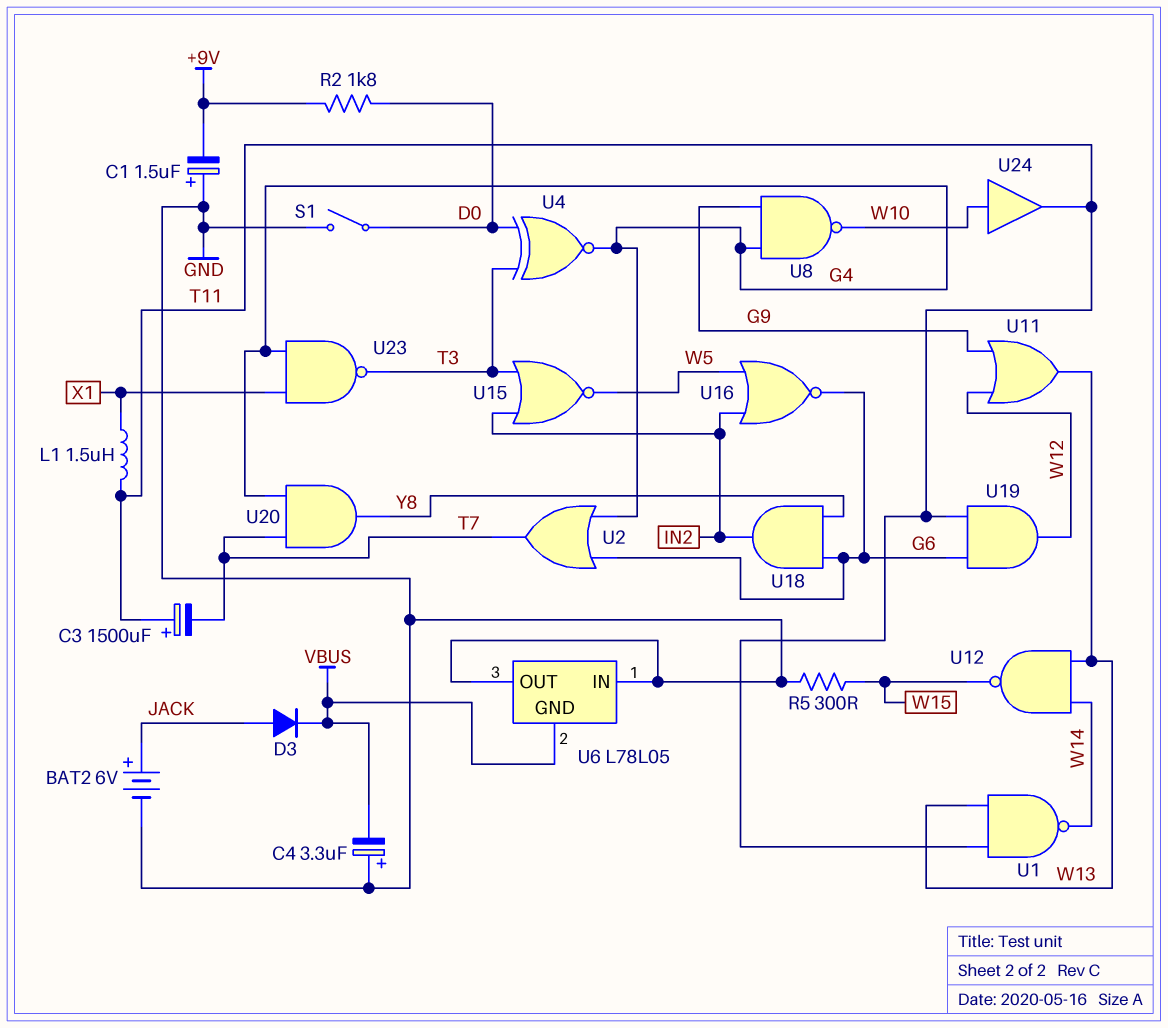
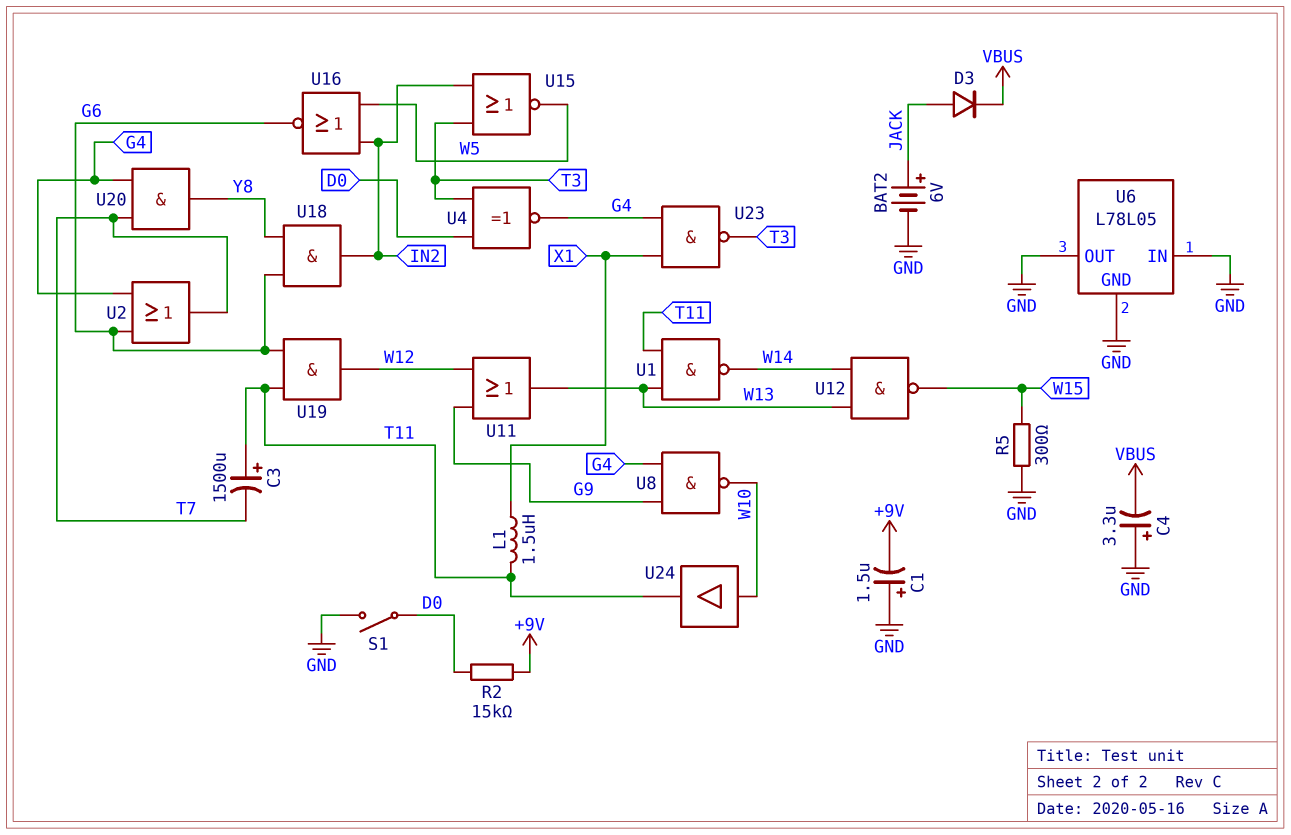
R2: 1.8k (+9V, D0) -> 15k (+9V, D0)
U6 pin GND: VBUS -> GND

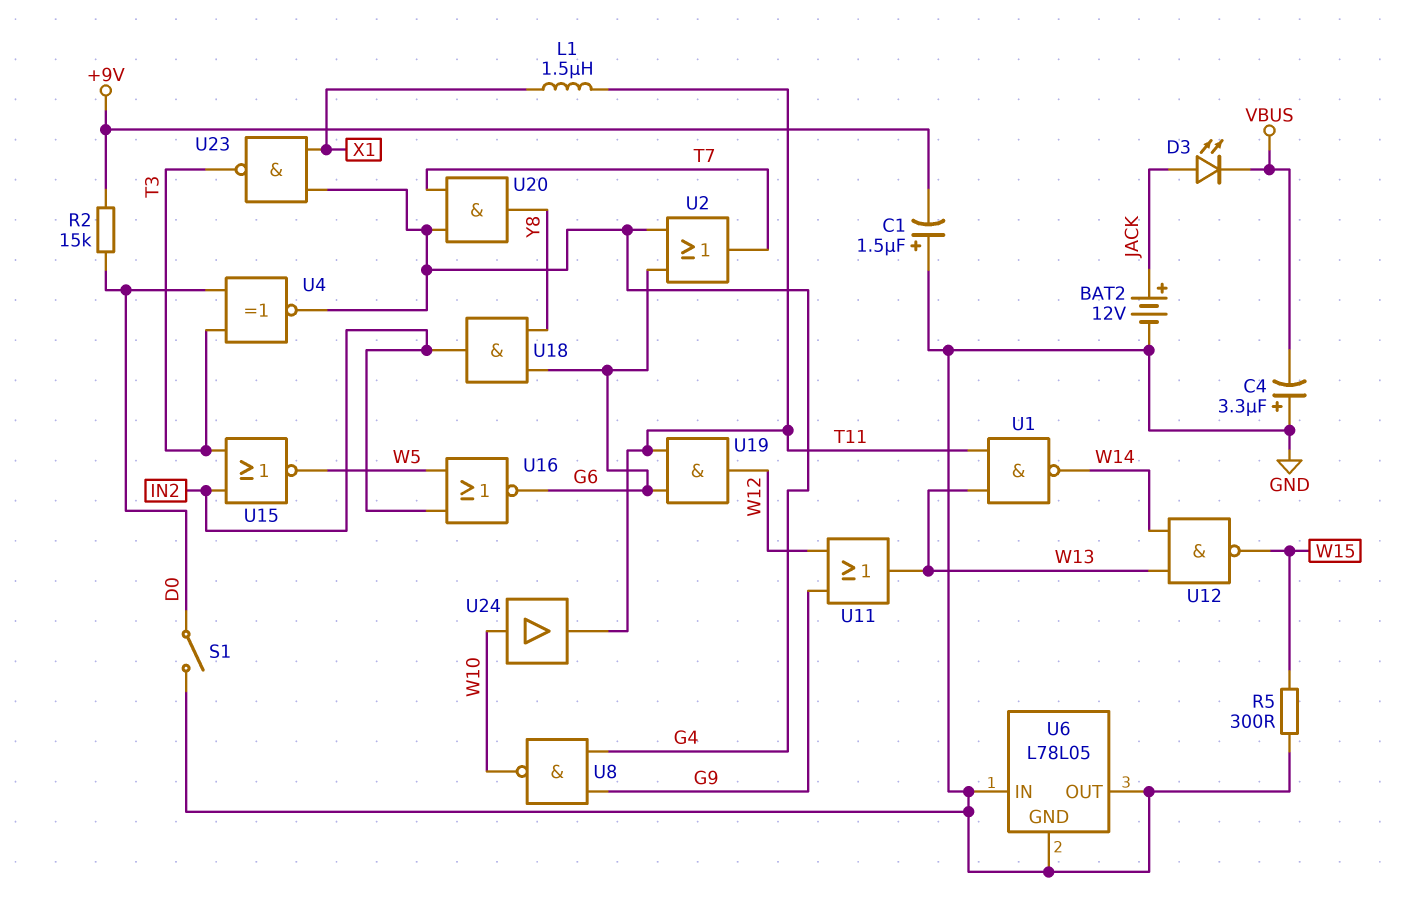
BAT2: 6V (plus JACK, minus GND) -> 12V (plus JACK, minus GND)
C3: 1500uF (plus T11, minus T7) -> none
D3: diode (A JACK, K VBUS) -> LED (A JACK, K VBUS)

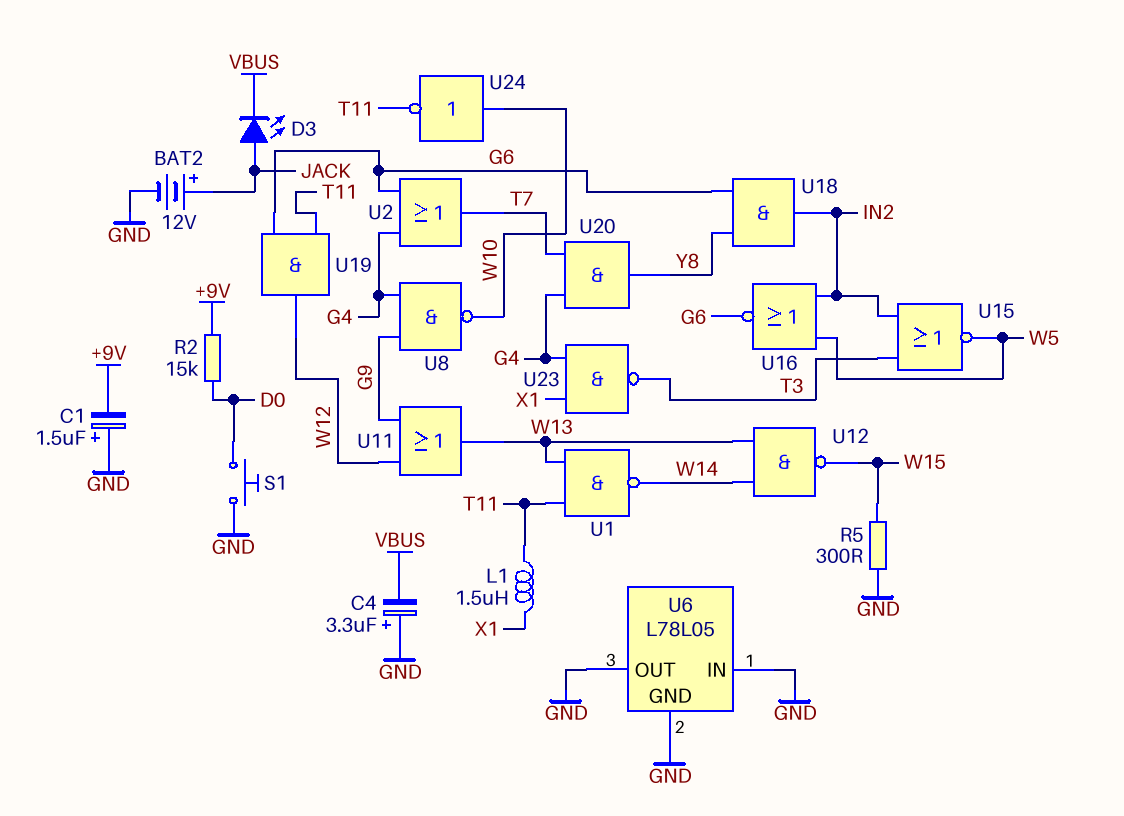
S1: switch (D0, GND) -> button (D0, GND)
U4: XNOR (in D0, in T3, out G4) -> none
U24: buffer (in W10, out T11) -> NOT (in W10, out T11)

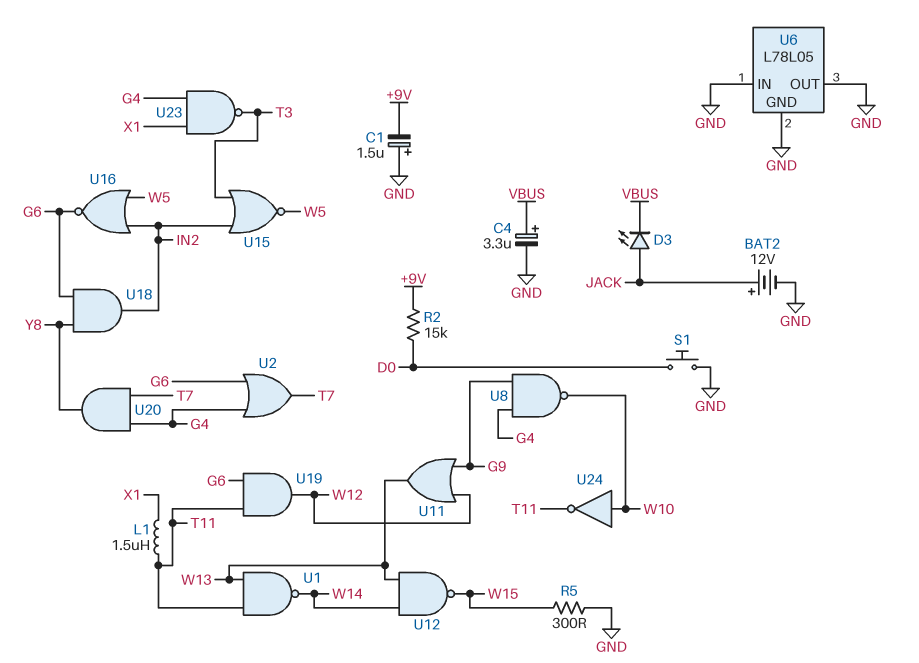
C4: 3.3uF (plus GND, minus VBUS) -> 3.3uF (plus VBUS, minus GND)

